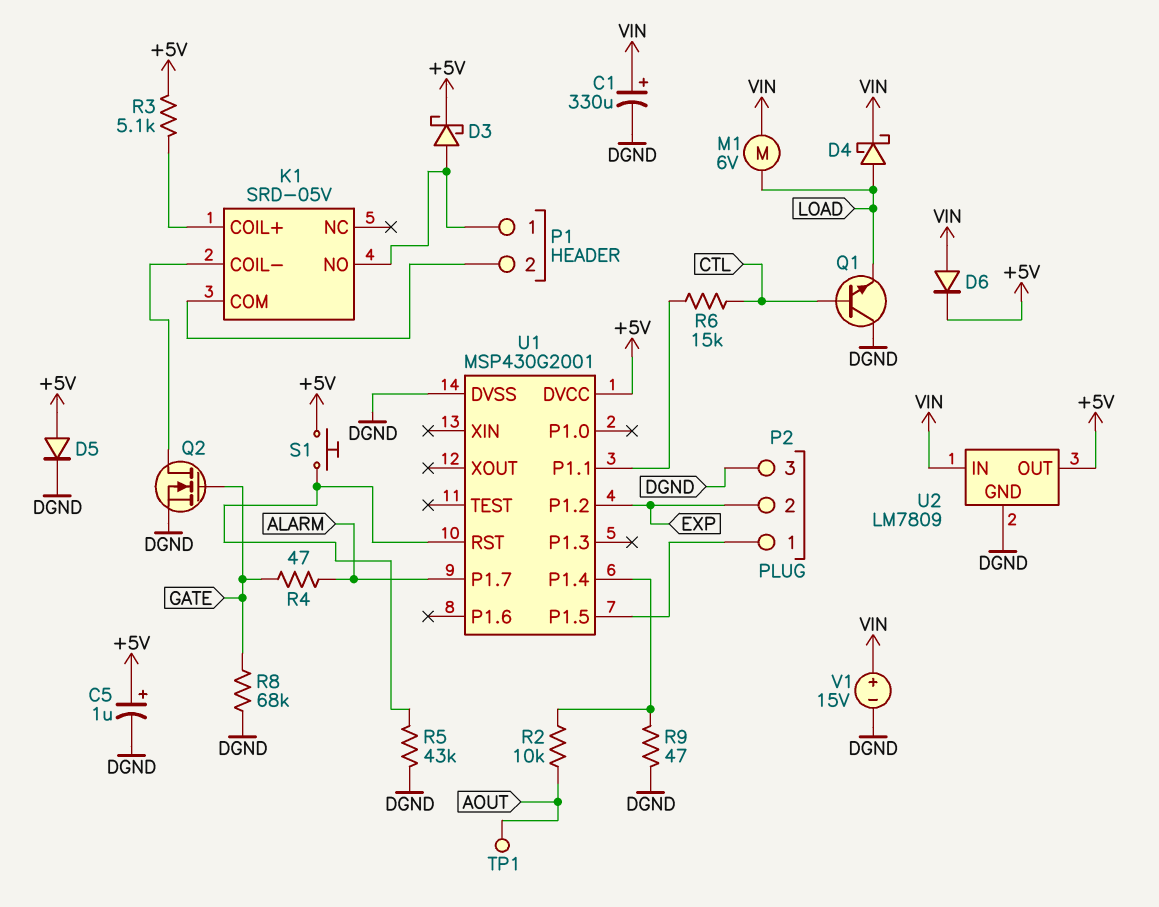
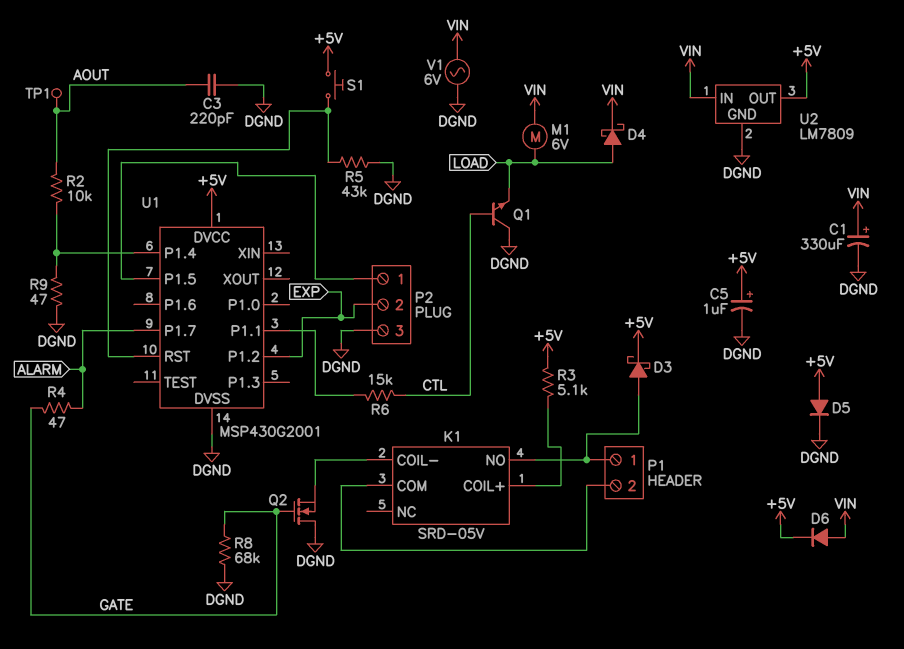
C3: none -> 220pF (AOUT, DGND)
Q2: NMOS (G GATE, D K1/COIL-, S DGND) -> NMOS (G GATE, D DGND, S K1/COIL-)
V1: 15V (plus VIN, minus DGND) -> AC 6V (DGND, VIN)

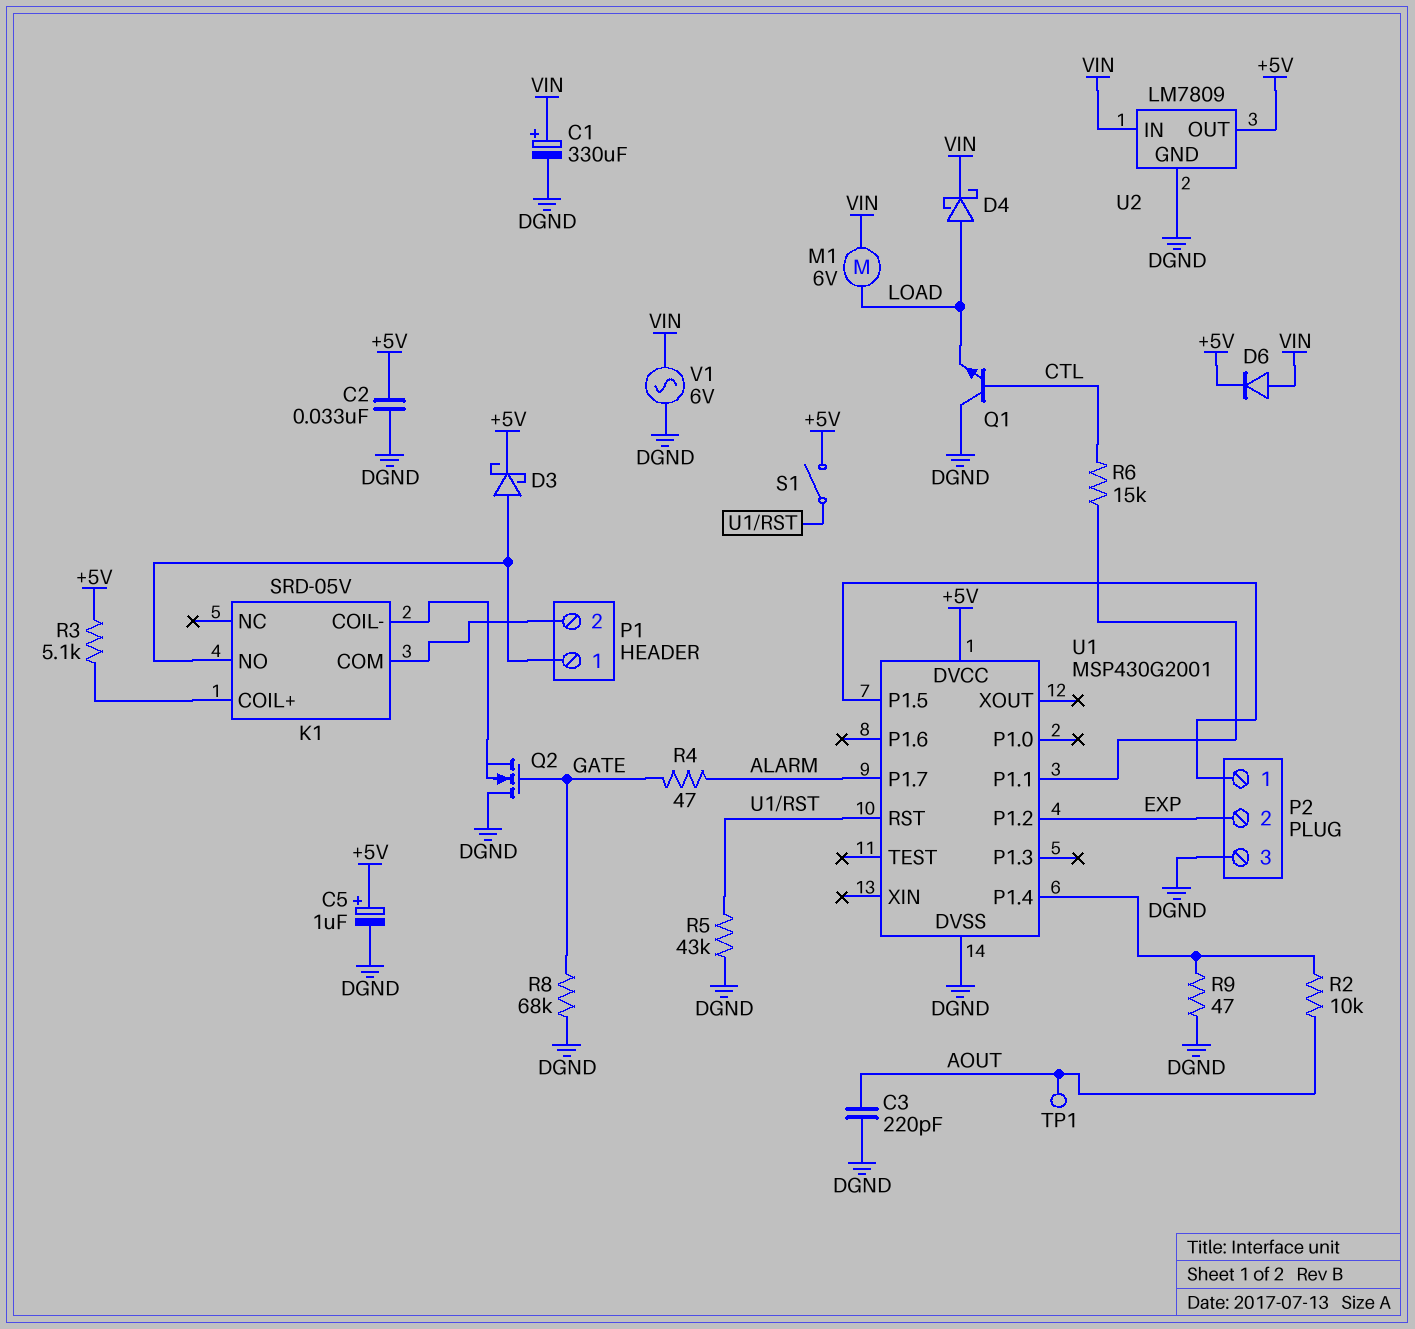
C2: none -> 33nF (+5V, DGND)
D5: diode (A +5V, K DGND) -> none
S1: button (+5V, U1/RST) -> switch (+5V, U1/RST)

